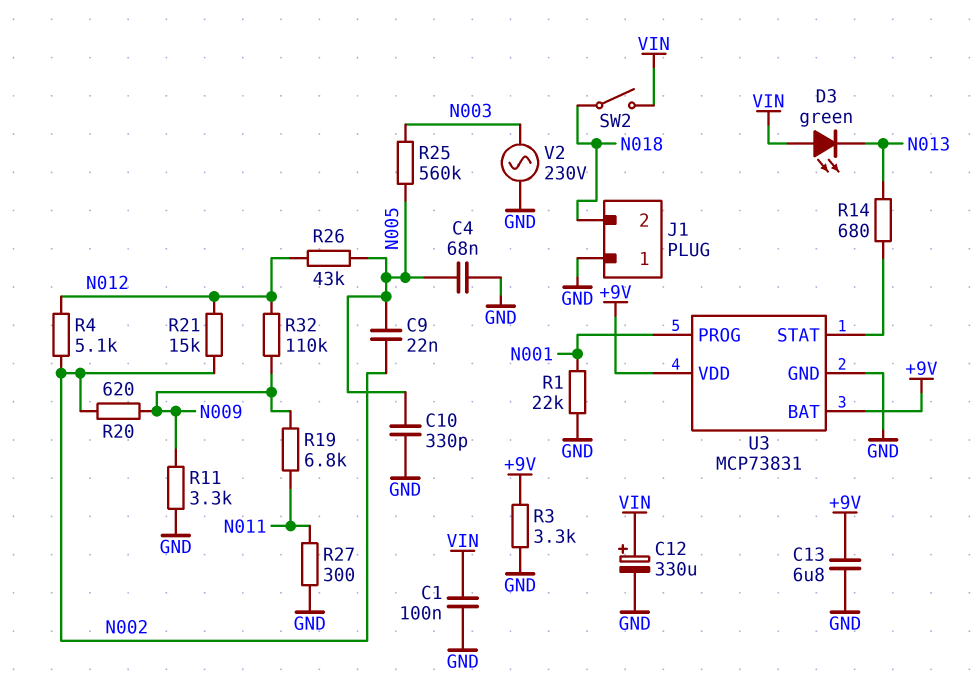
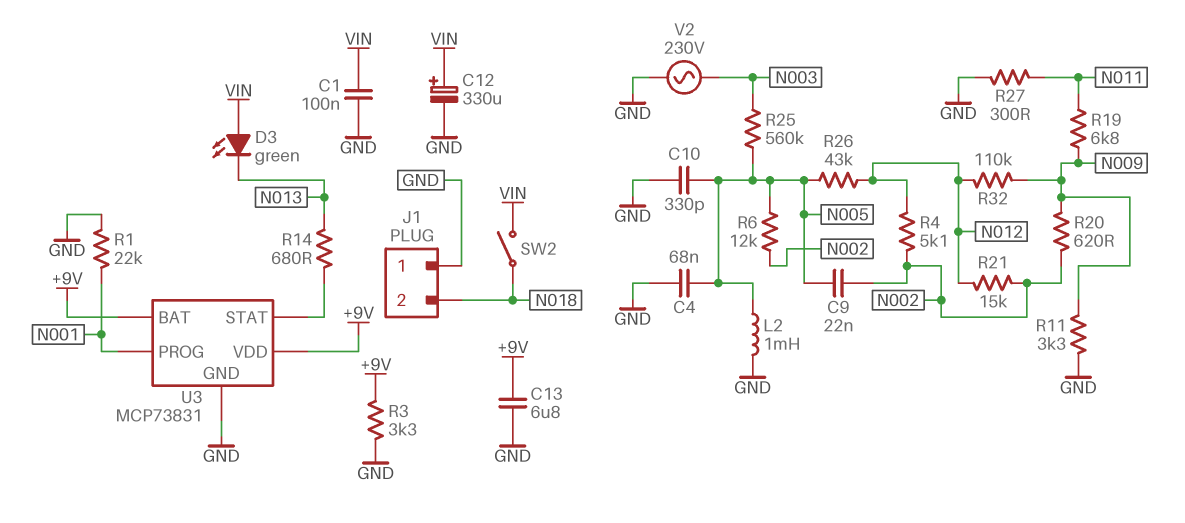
L2: none -> 1mH (GND, N005)
R6: none -> 12k (N002, N005)

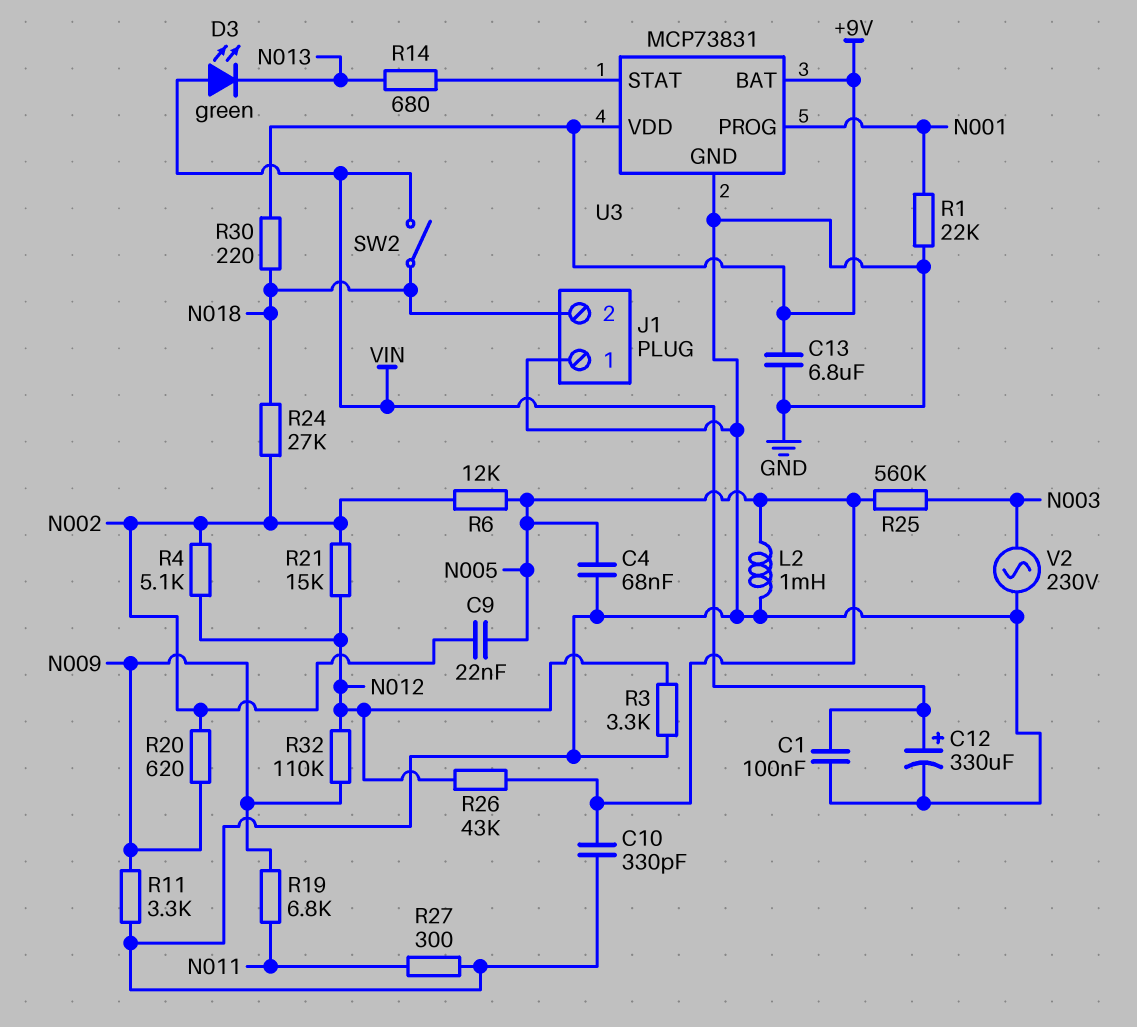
R3: 3.3k (+9V, GND) -> 3.3k (GND, N012)
R24: none -> 27k (N002, N018)
R30: none -> 220 (+9V, N018)

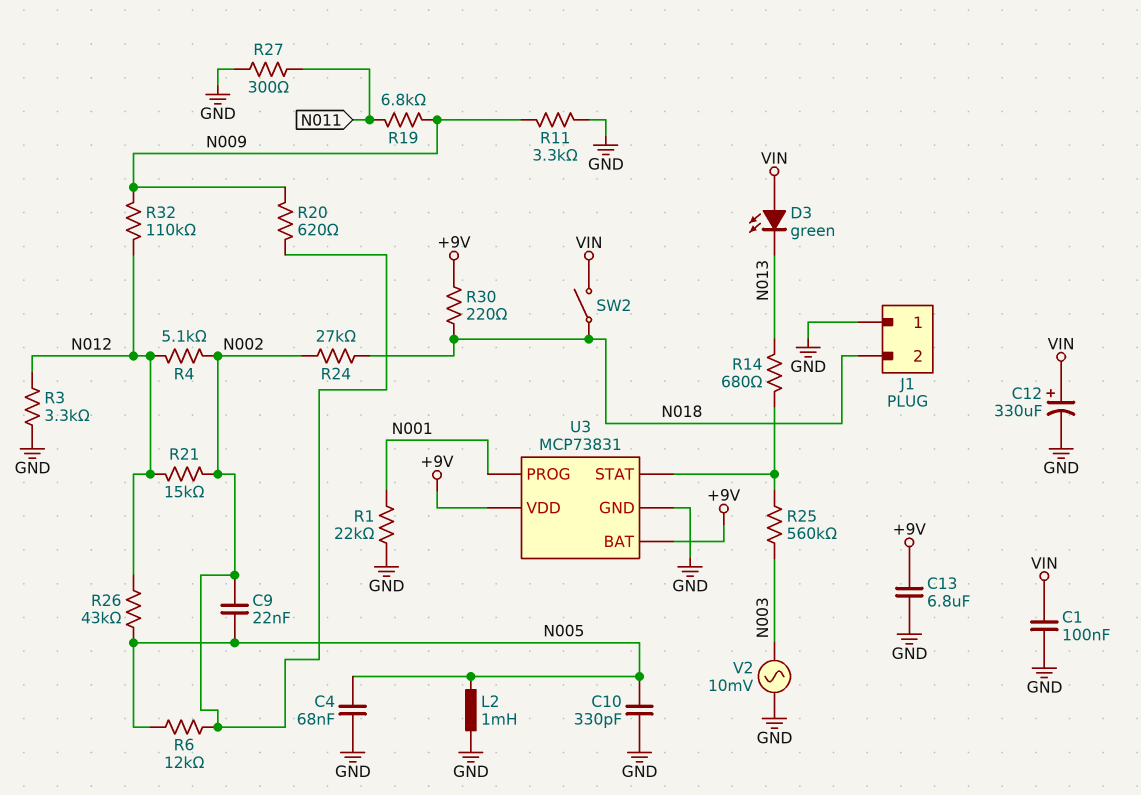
R25: 560k (N003, N005) -> 560k (N003, U3/STAT)
V2: AC 230V (GND, N003) -> AC 10mV (GND, N003)

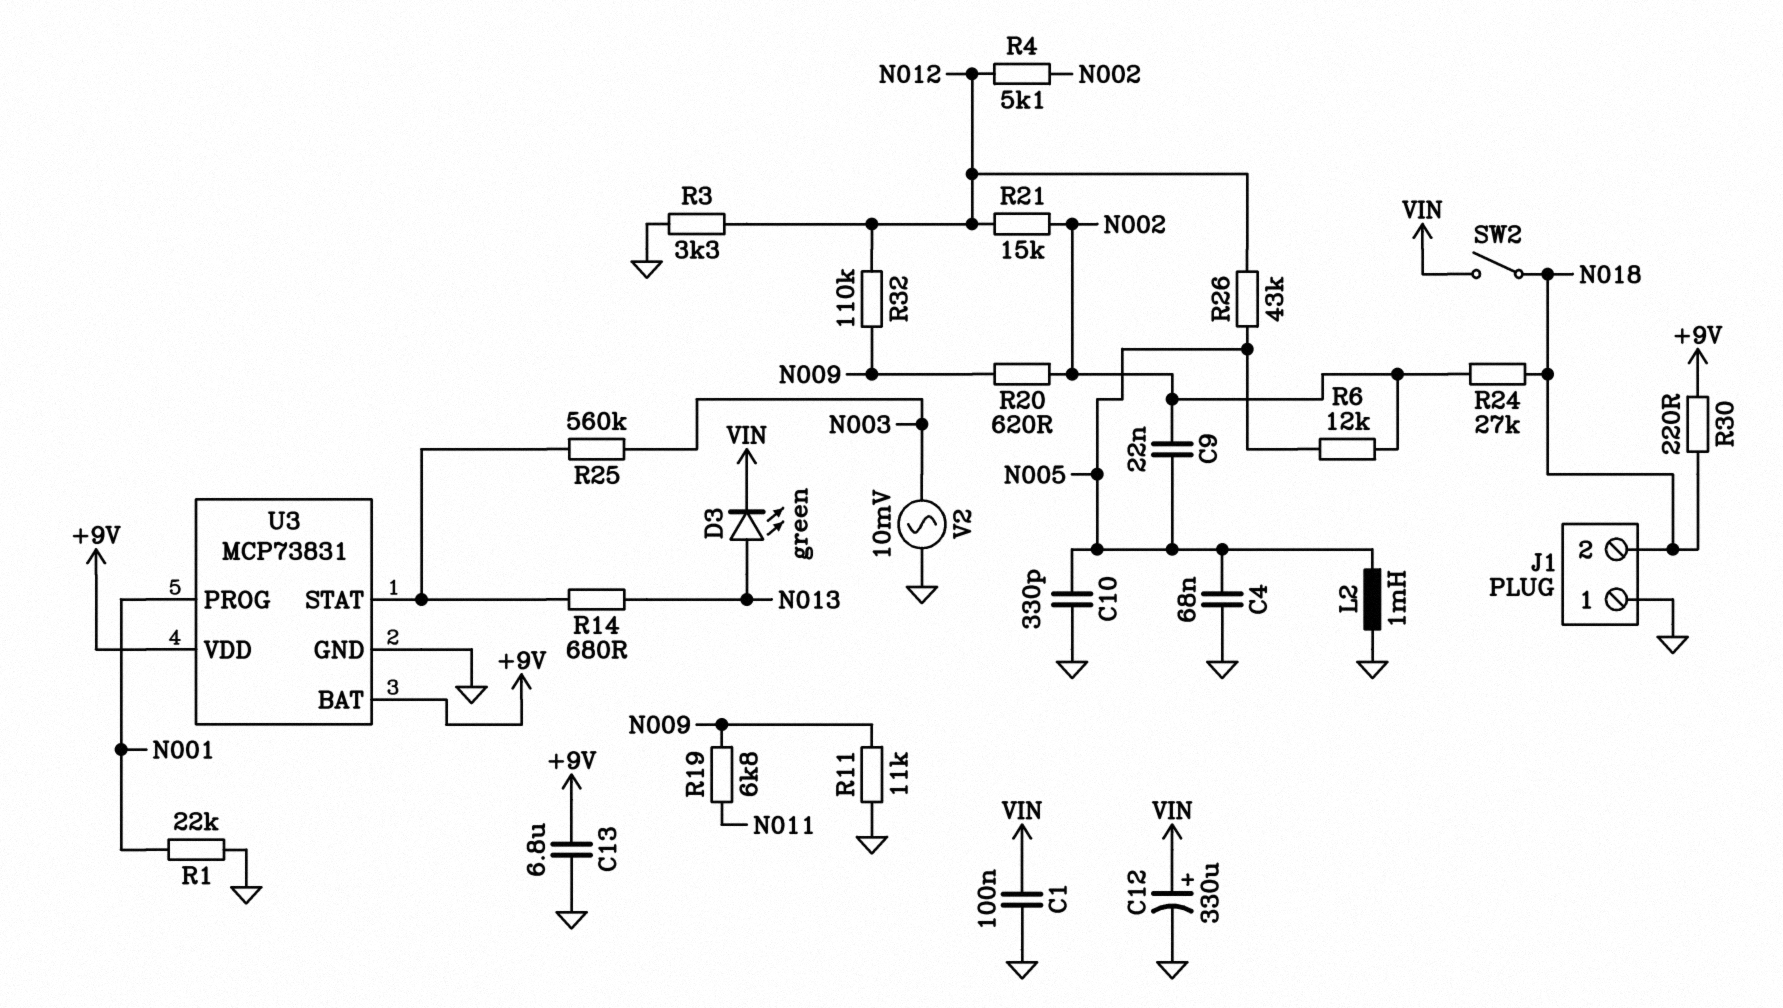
D3: LED green (A VIN, K N013) -> LED green (A N013, K VIN)
R11: 3.3k (GND, N009) -> 11k (GND, N009)
R27: 300 (GND, N011) -> none

